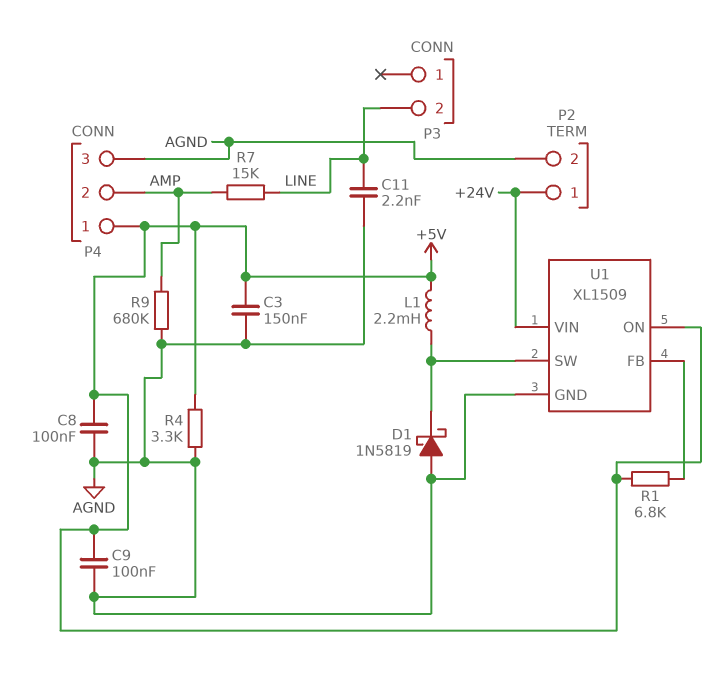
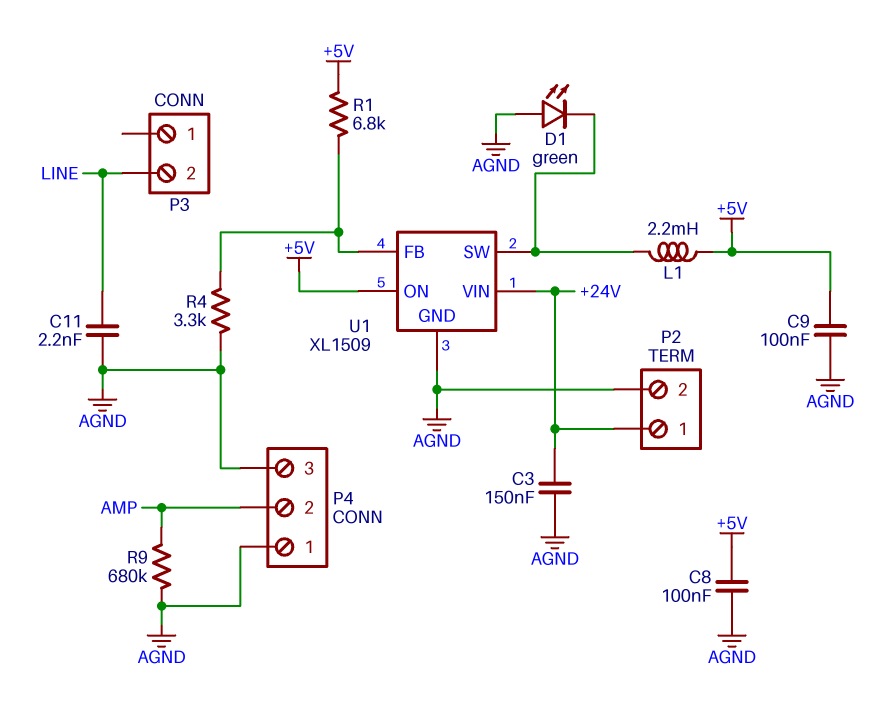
C3: 150nF (+5V, AGND) -> 150nF (+24V, AGND)
D1: schottky 1N5819 (A AGND, K U1/SW) -> LED green (A AGND, K U1/SW)
P4 pin 1: +5V -> AGND
R4: 3.3k (+5V, AGND) -> 3.3k (AGND, U1/FB)
R7: 15k (AMP, LINE) -> none

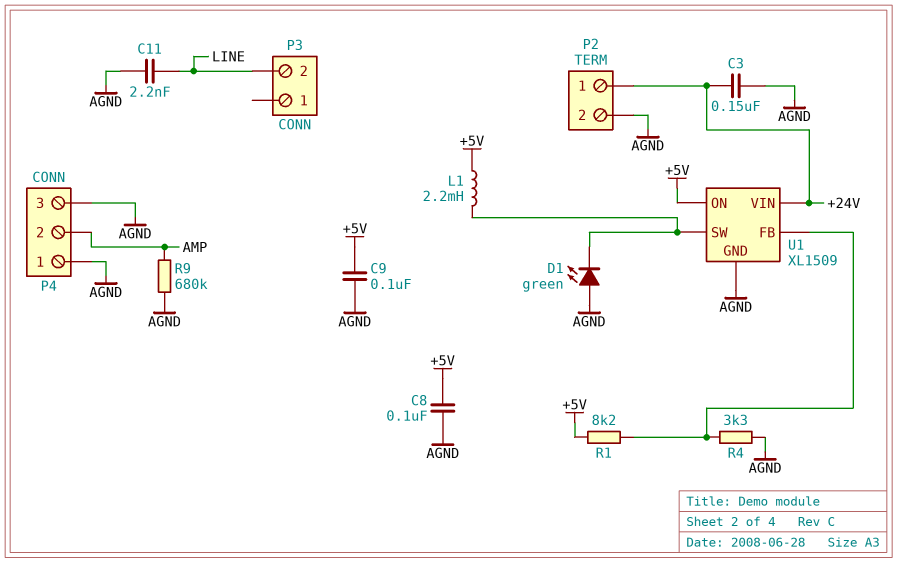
R1: 6.8k (+5V, U1/FB) -> 8.2k (+5V, U1/FB)

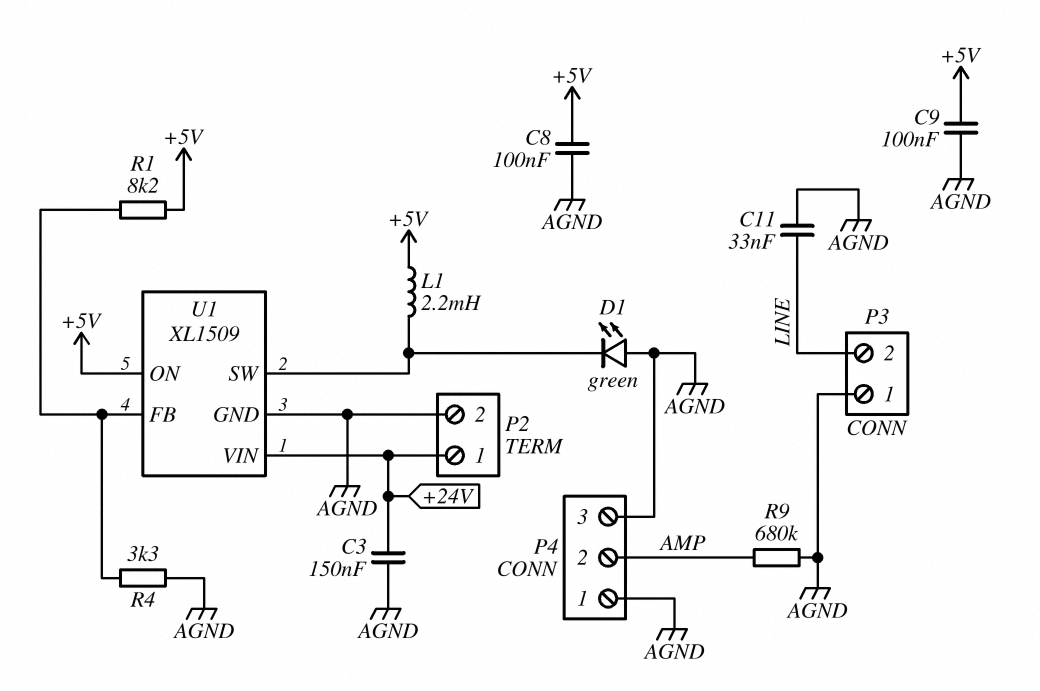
C11: 2.2nF (AGND, LINE) -> 33nF (AGND, LINE)
P3 pin 1: none -> AGND

